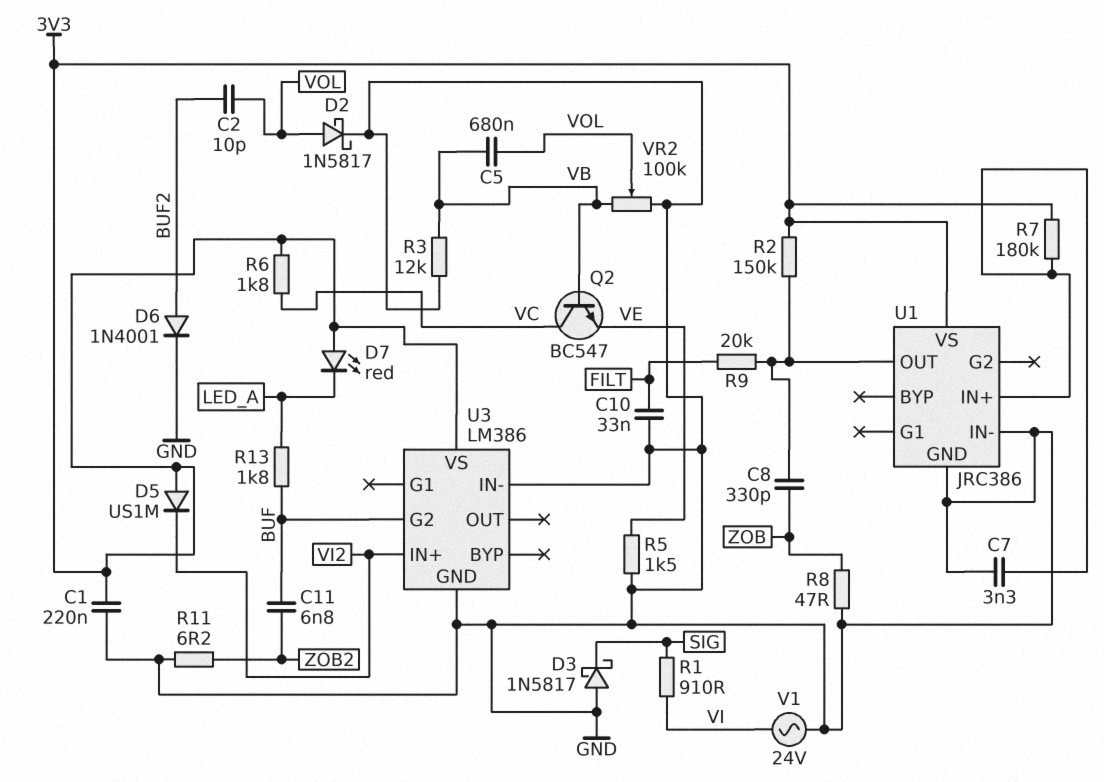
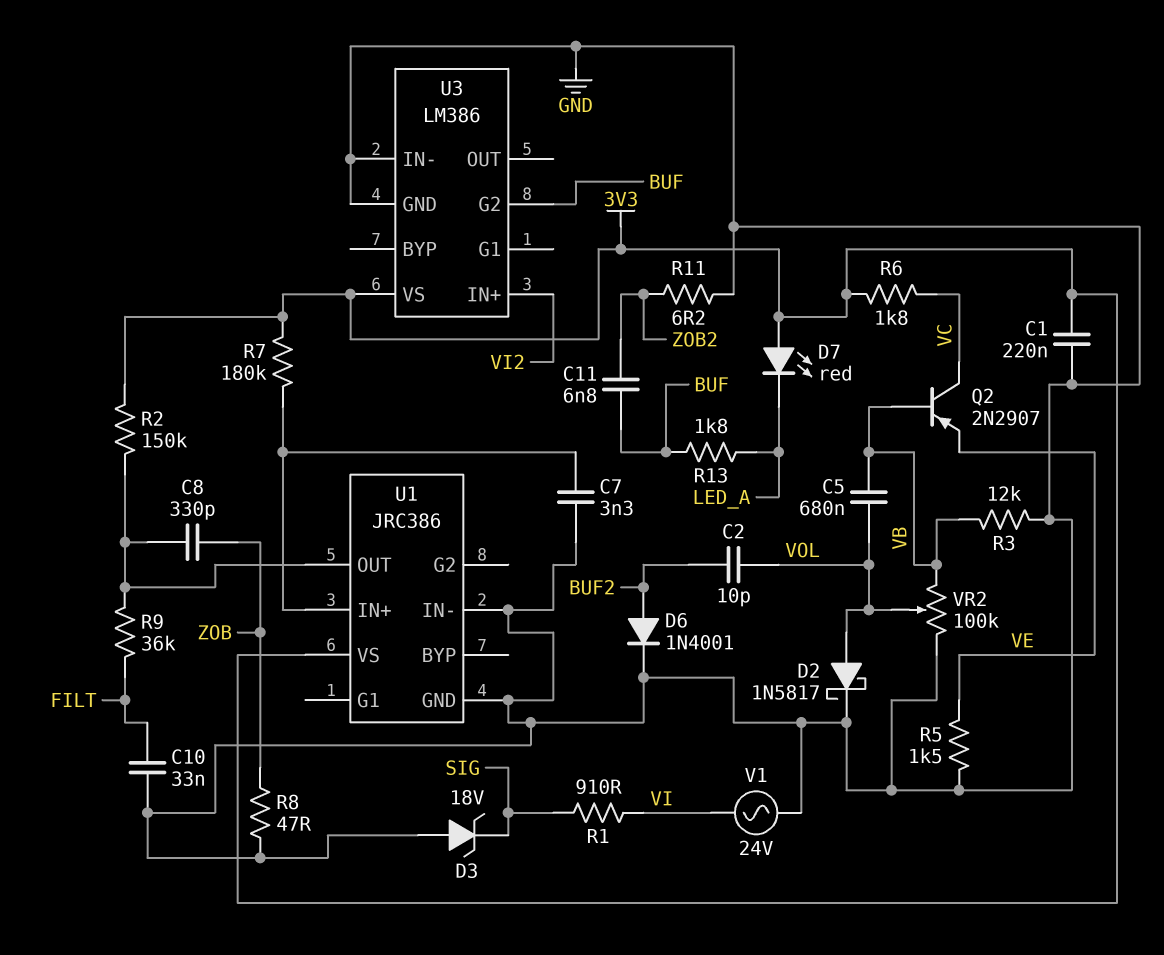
D3: schottky 1N5817 (A GND, K SIG) -> zener 18V (A GND, K SIG)
D5: diode US1M (A 3V3, K VI2) -> none
Q2: NPN BC547 (B VB, C VC, E VE) -> PNP 2N2907 (B VB, C VC, E VE)
R9: 20k (FILT, U1/OUT) -> 36k (FILT, U1/OUT)

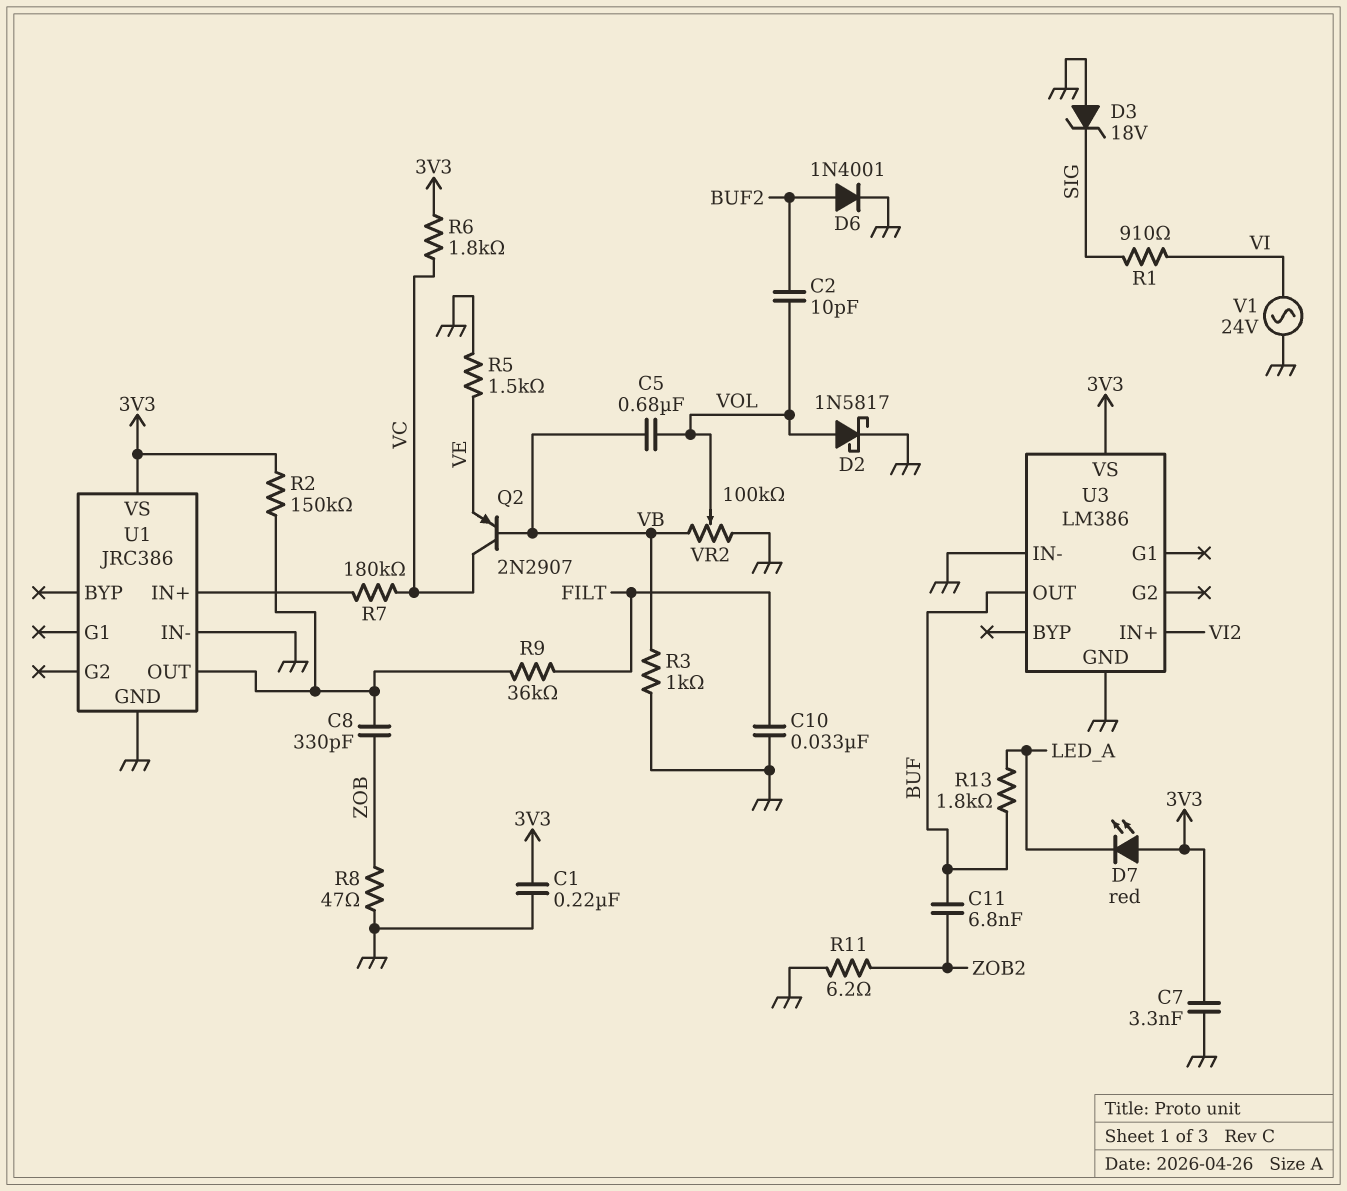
C7: 3.3nF (GND, U1/IN+) -> 3.3nF (3V3, GND)
R3: 12k (GND, VB) -> 1k (GND, VB)
R7: 180k (3V3, U1/IN+) -> 180k (U1/IN+, VC)
U3 pin G2: BUF -> none
U3 pin OUT: none -> BUF

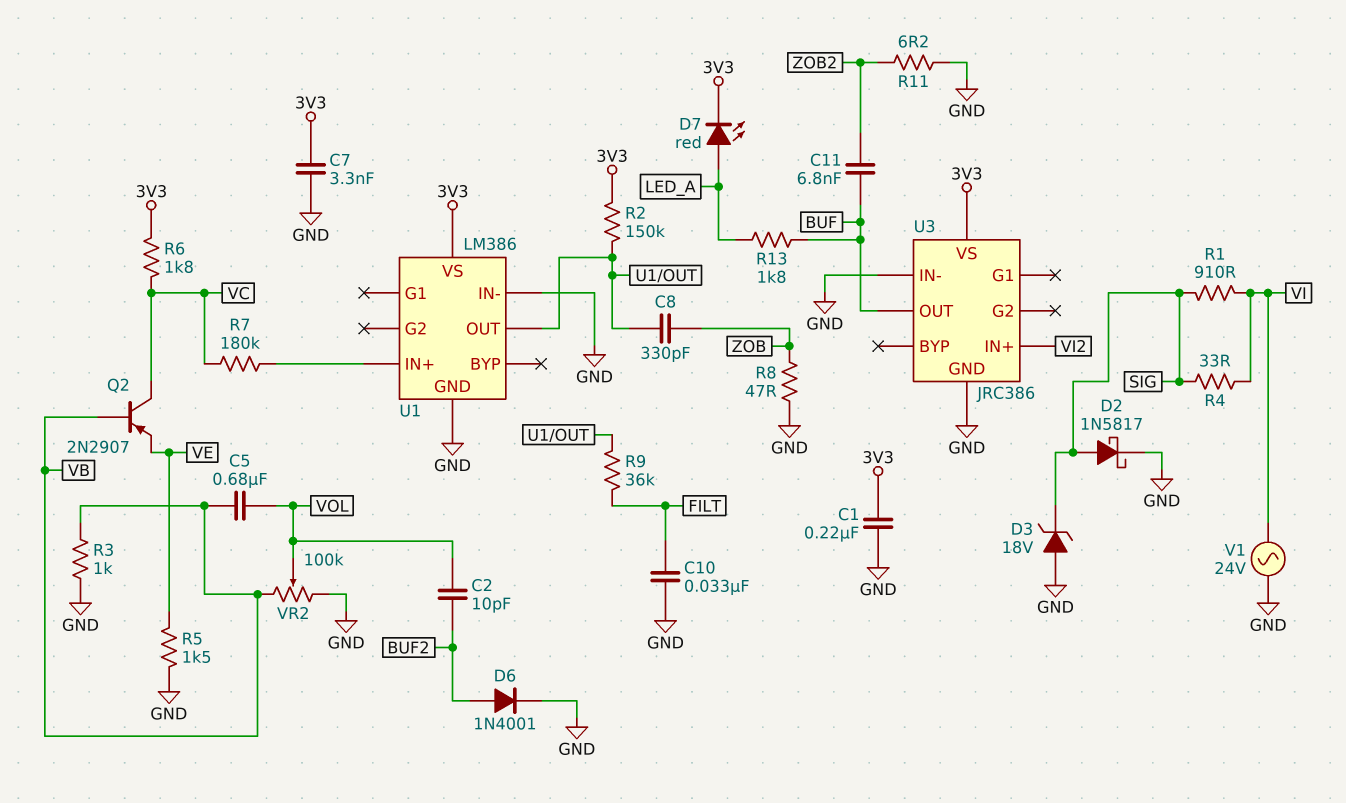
D2: schottky 1N5817 (A VOL, K GND) -> schottky 1N5817 (A SIG, K GND)
D7: LED red (A 3V3, K LED_A) -> LED red (A LED_A, K 3V3)
R4: none -> 33 (SIG, VI)
U1: JRC386 -> LM386
U3: LM386 -> JRC386

